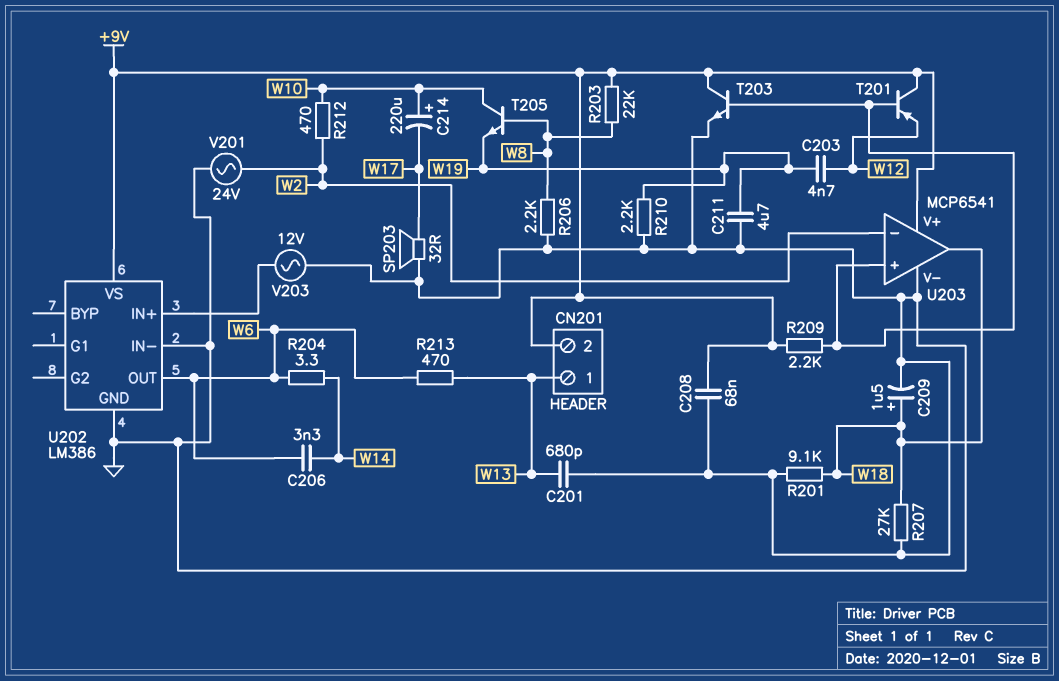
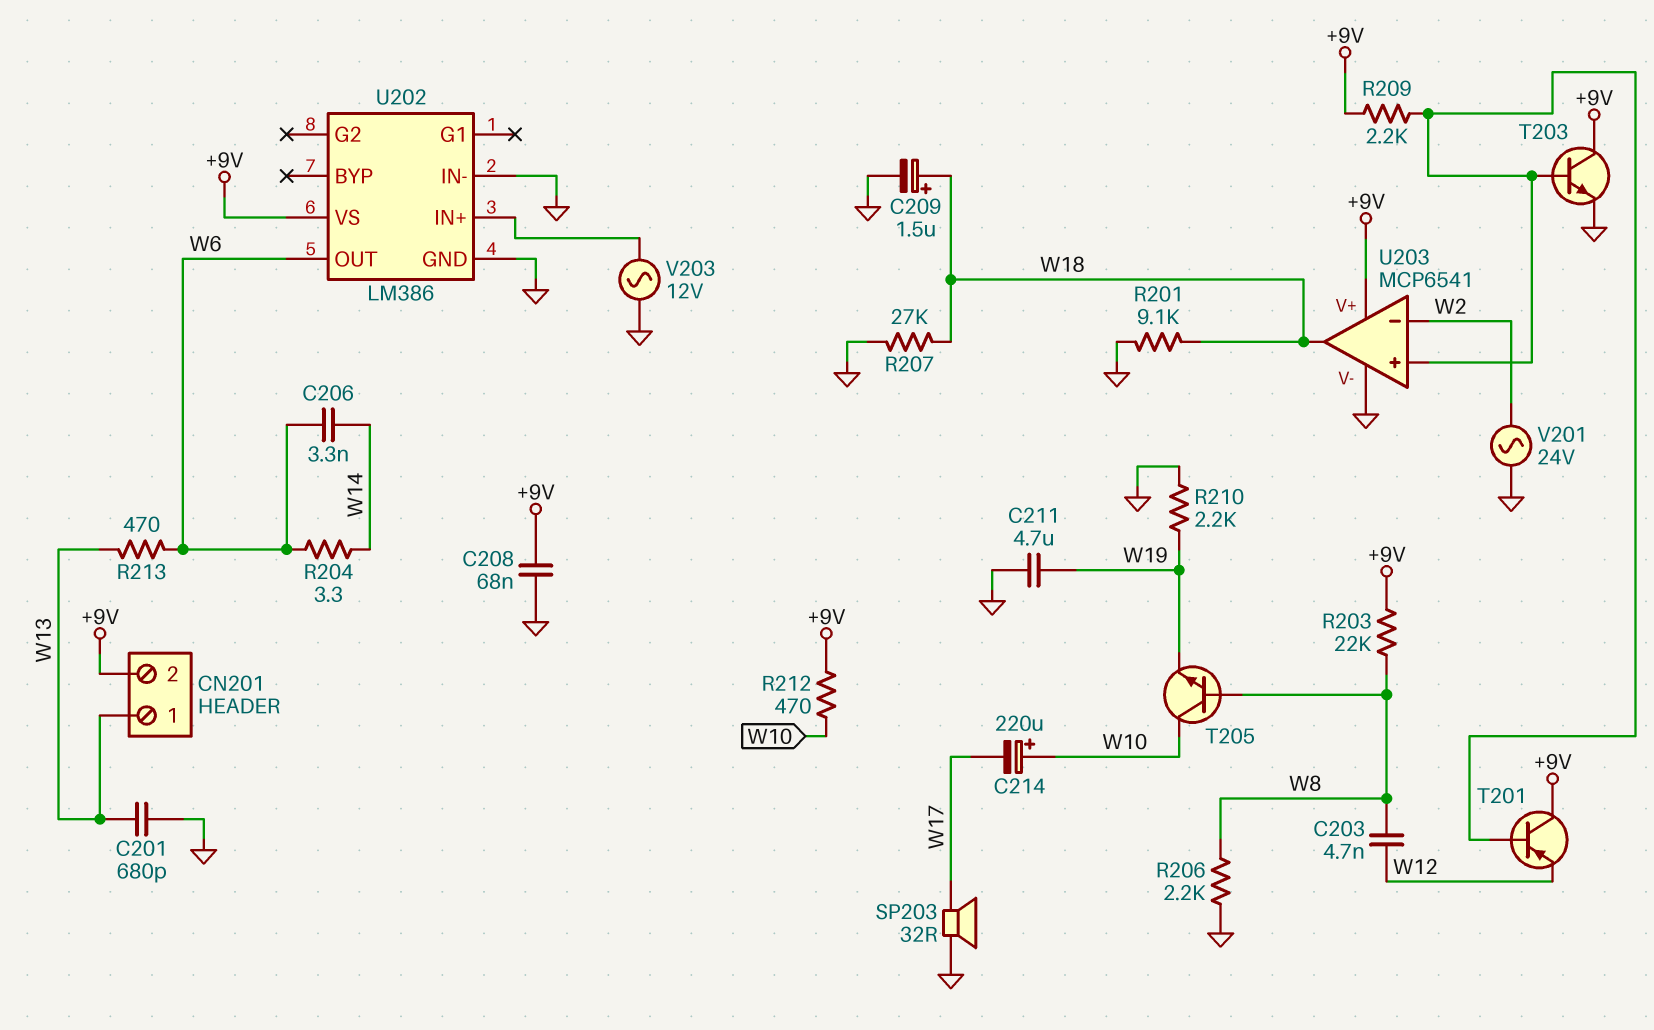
C203: 4.7nF (W12, W19) -> 4.7nF (W8, W12)
R212: 470 (W2, W10) -> 470 (+9V, W10)

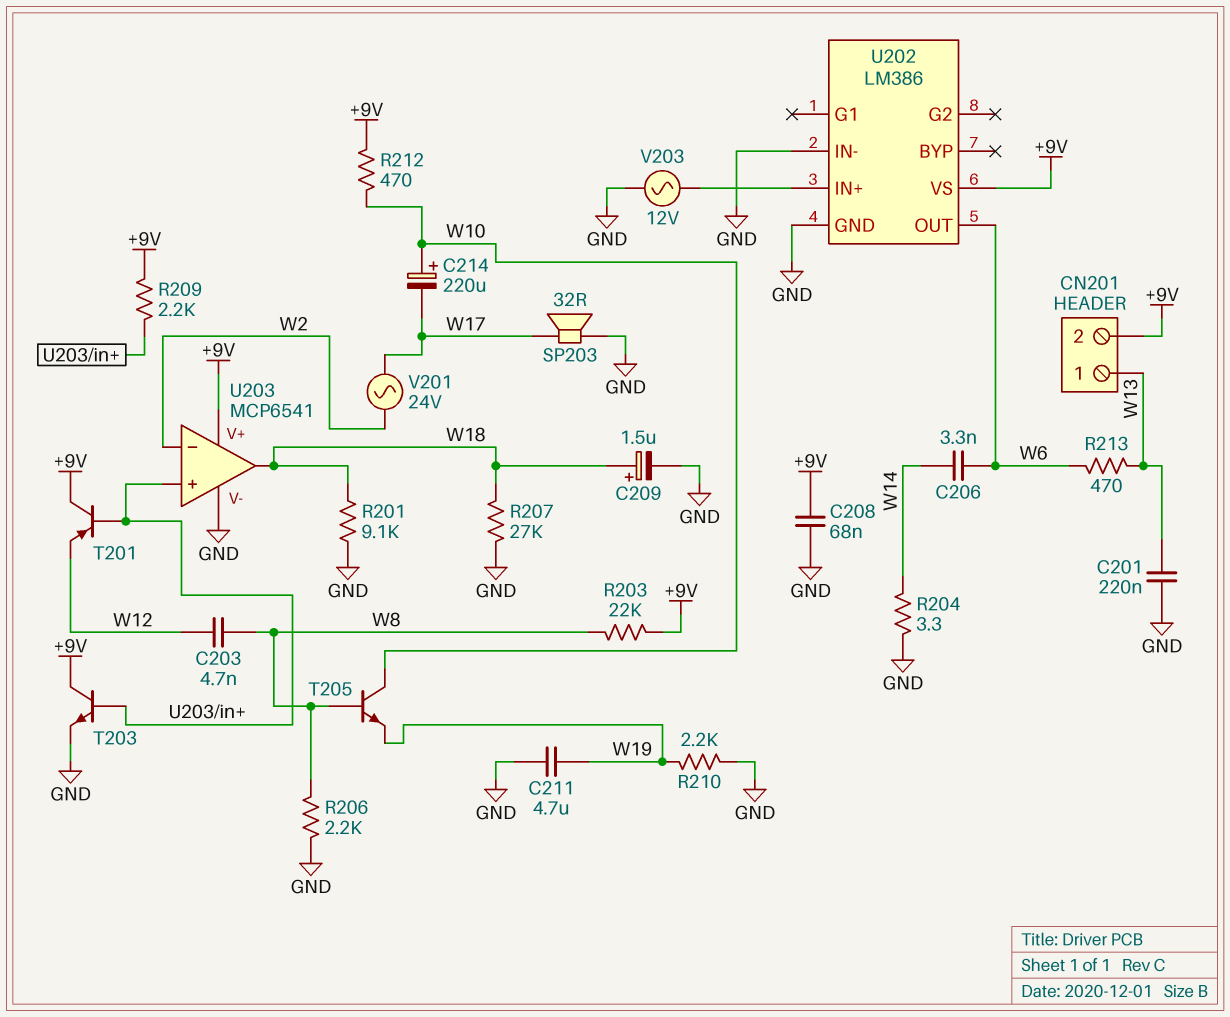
C201: 680pF (GND, W13) -> 220nF (GND, W13)
R204: 3.3 (W6, W14) -> 3.3 (GND, W14)
V201: AC 24V (GND, W2) -> AC 24V (W2, W17)

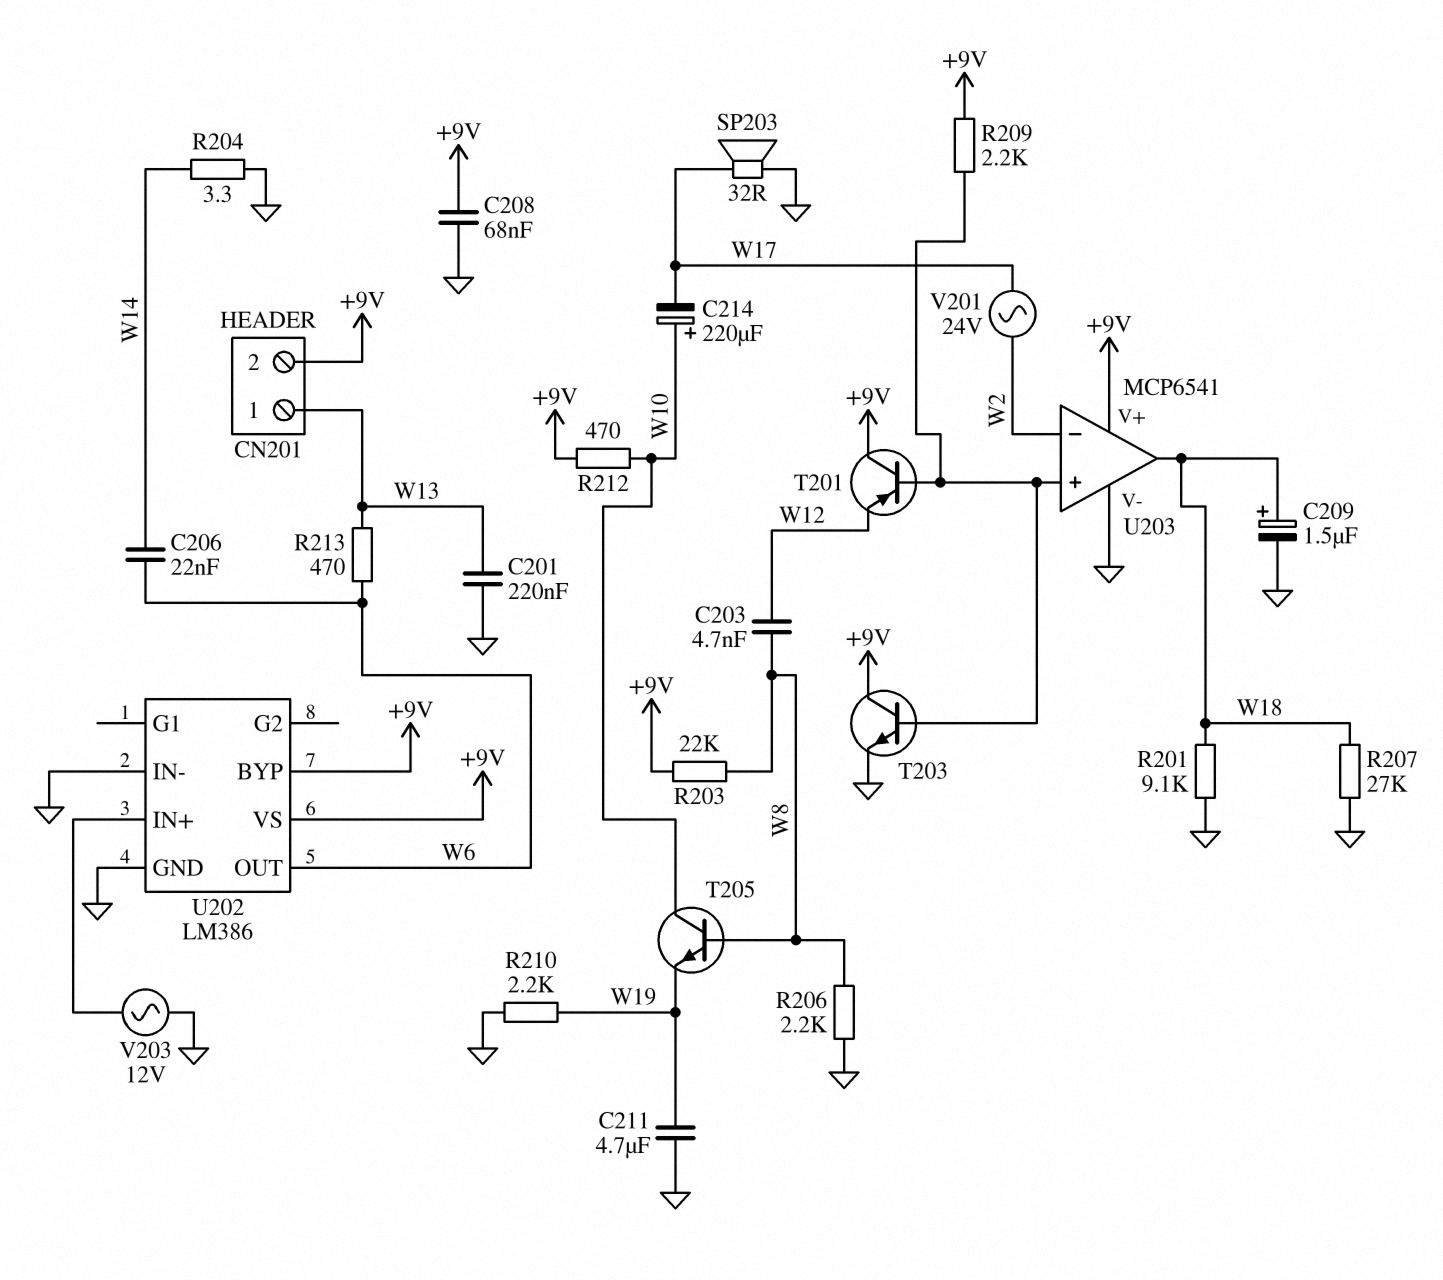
C206: 3.3nF (W6, W14) -> 22nF (W6, W14)
U202 pin BYP: none -> +9V

